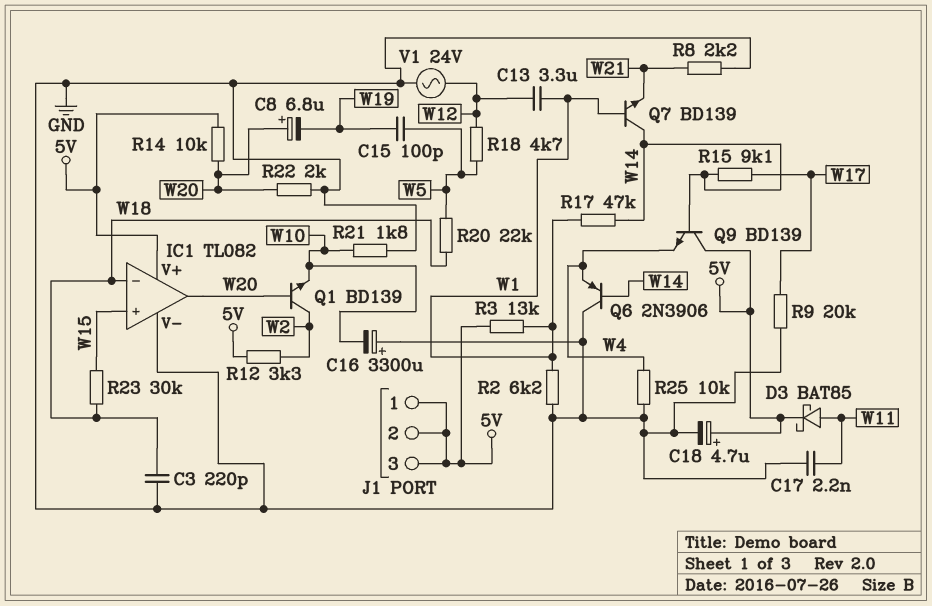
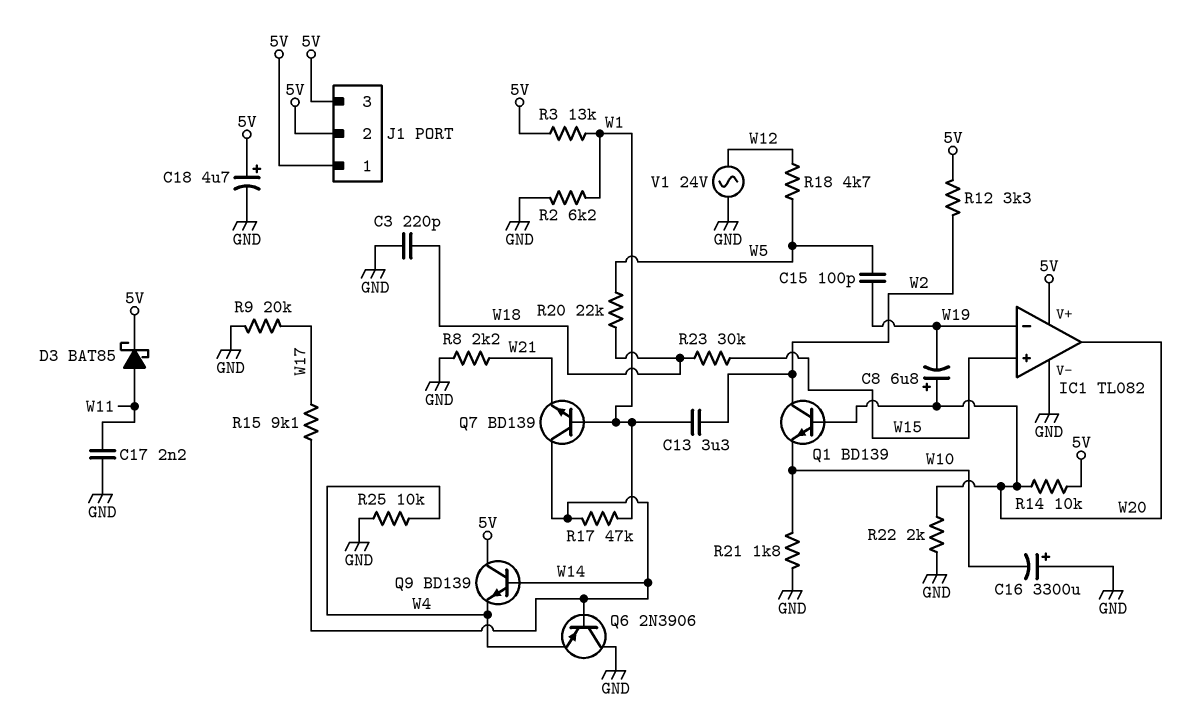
C13: 3.3uF (W1, W12) -> 3.3uF (W1, W2)
IC1 pin in-: W18 -> W19

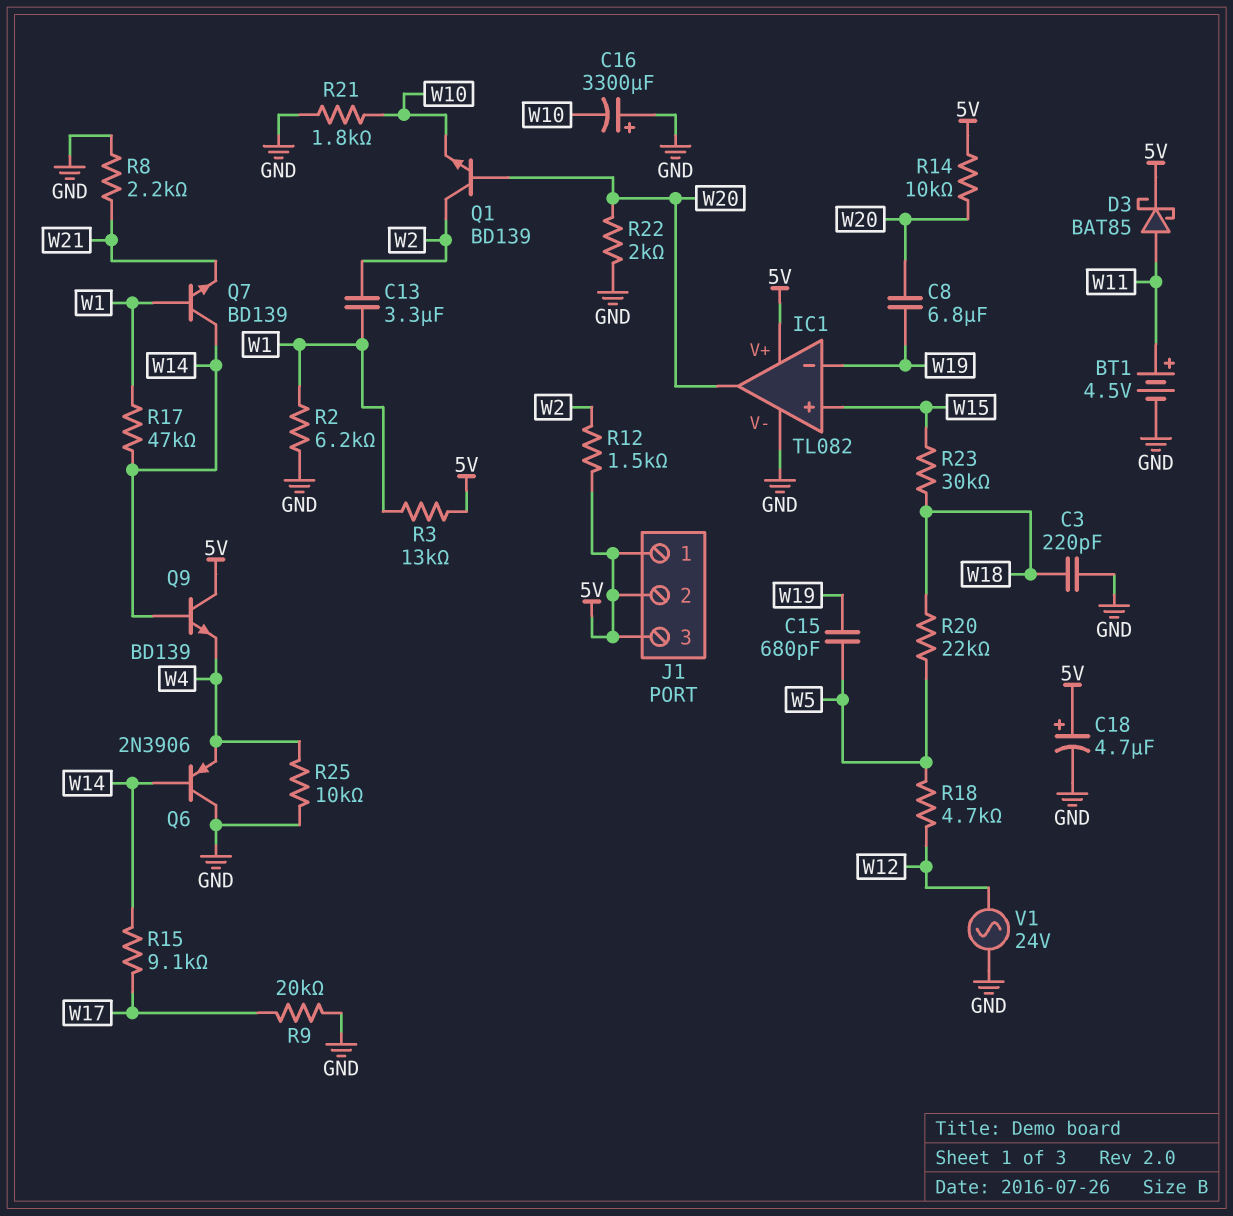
BT1: none -> 4.5V (plus W11, minus GND)
C8: 6.8uF (plus W20, minus W19) -> 6.8uF (W19, W20)
C15: 100pF (W5, W19) -> 680pF (W5, W19)
C17: 2.2nF (GND, W11) -> none
R12: 3.3k (5V, W2) -> 1.5k (5V, W2)

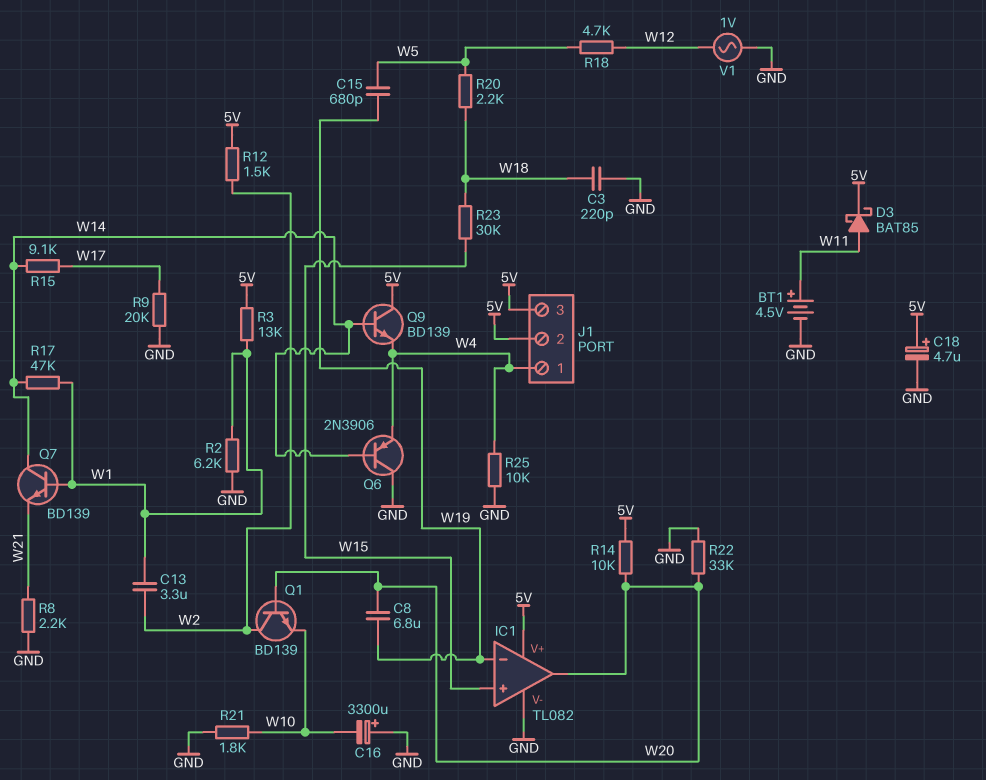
J1 pin 1: 5V -> W4
R20: 22k (W5, W18) -> 2.2k (W5, W18)
R22: 2k (GND, W20) -> 33k (GND, W20)
V1: AC 24V (GND, W12) -> AC 1V (GND, W12)

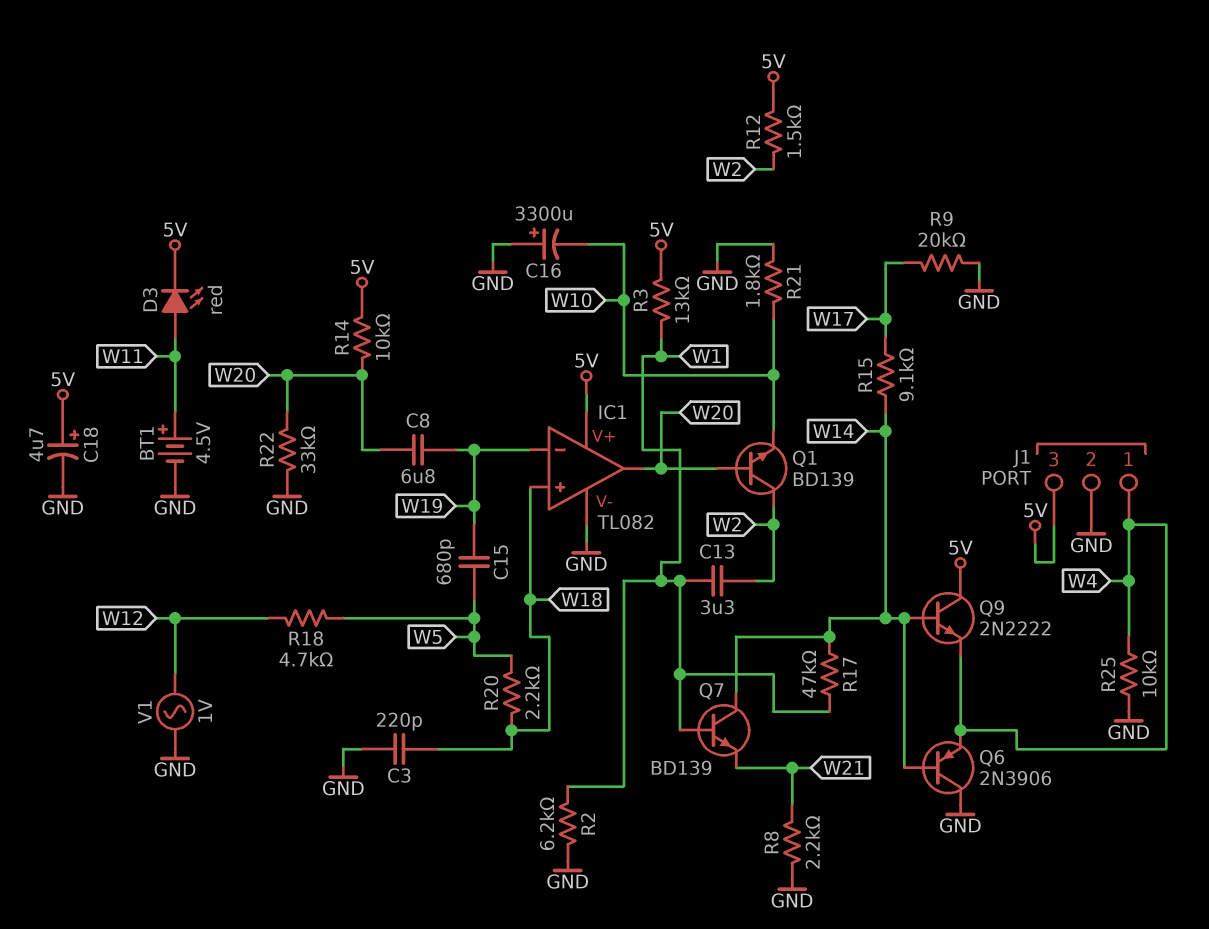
D3: schottky BAT85 (A W11, K 5V) -> LED red (A W11, K 5V)
IC1 pin in+: W15 -> W18
J1 pin 2: 5V -> GND
Q9: NPN BD139 (B W14, C 5V, E W4) -> NPN 2N2222 (B W14, C 5V, E W4)
R23: 30k (W15, W18) -> none

